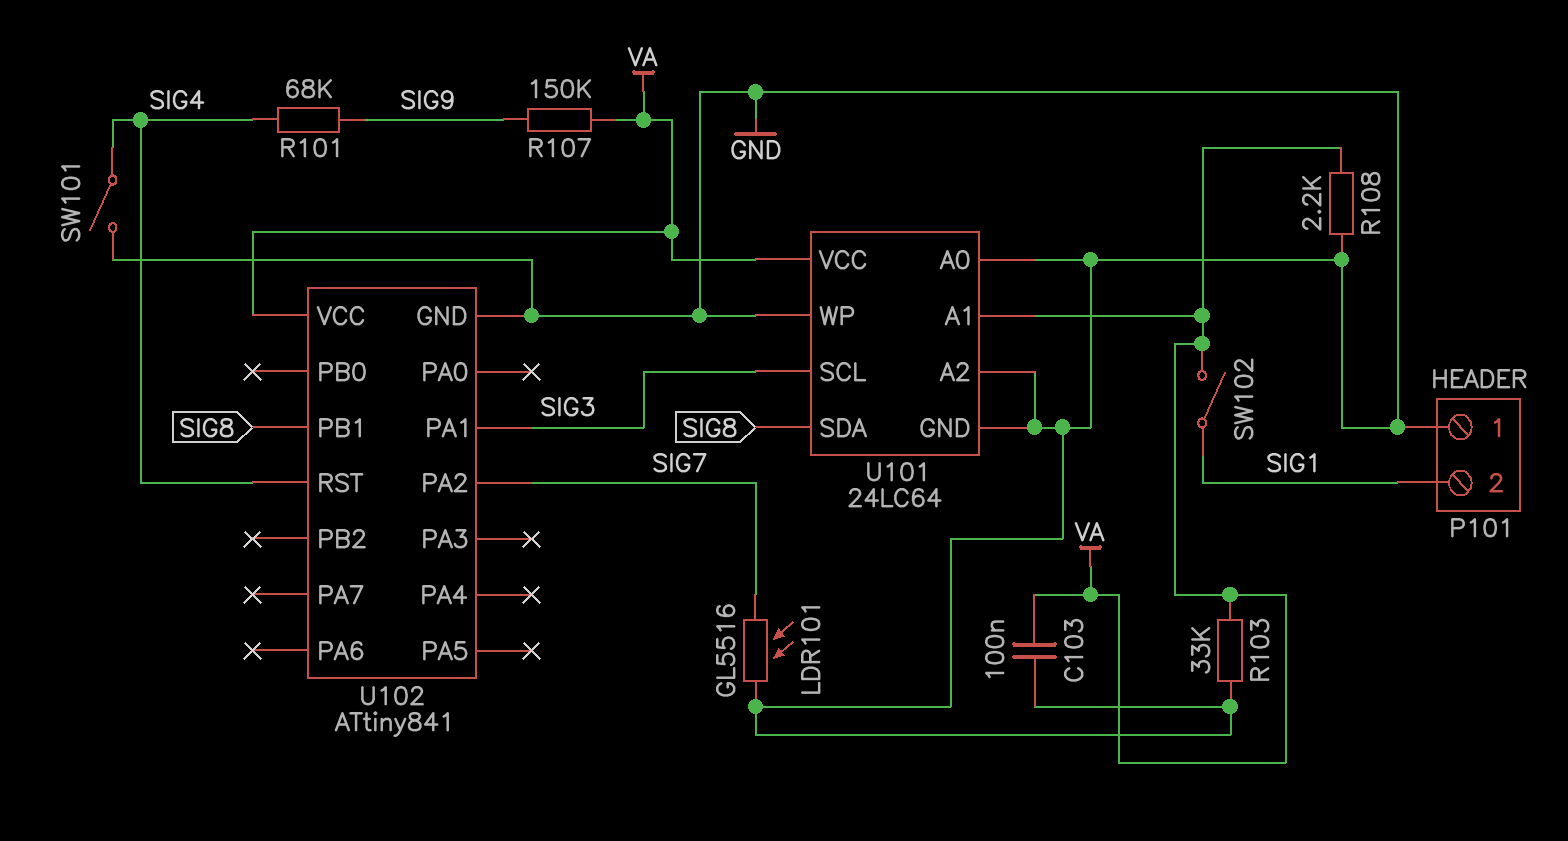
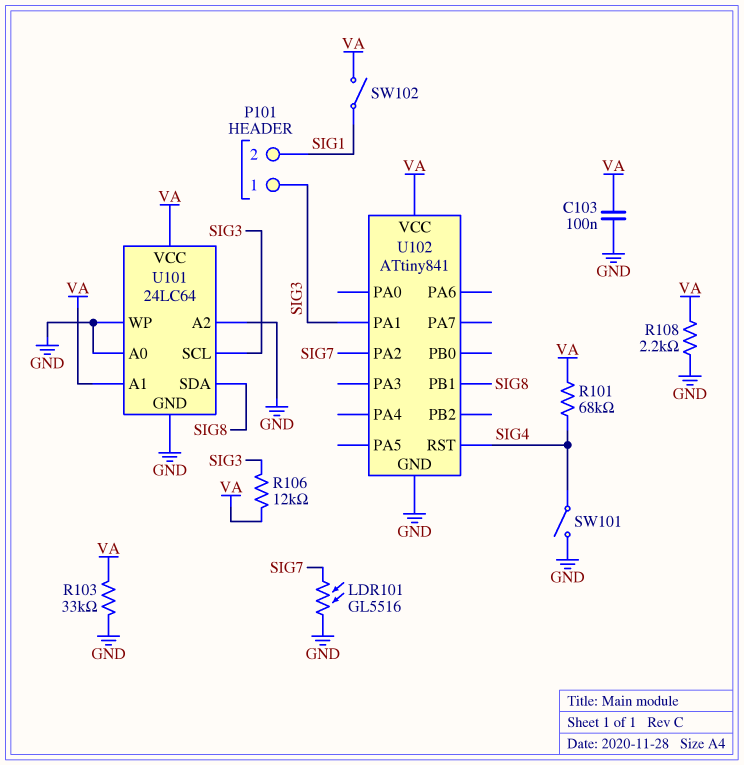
P101 pin 1: GND -> SIG3
R101: 68k (SIG4, SIG9) -> 68k (SIG4, VA)
R106: none -> 12k (SIG3, VA)
R107: 150k (SIG9, VA) -> none

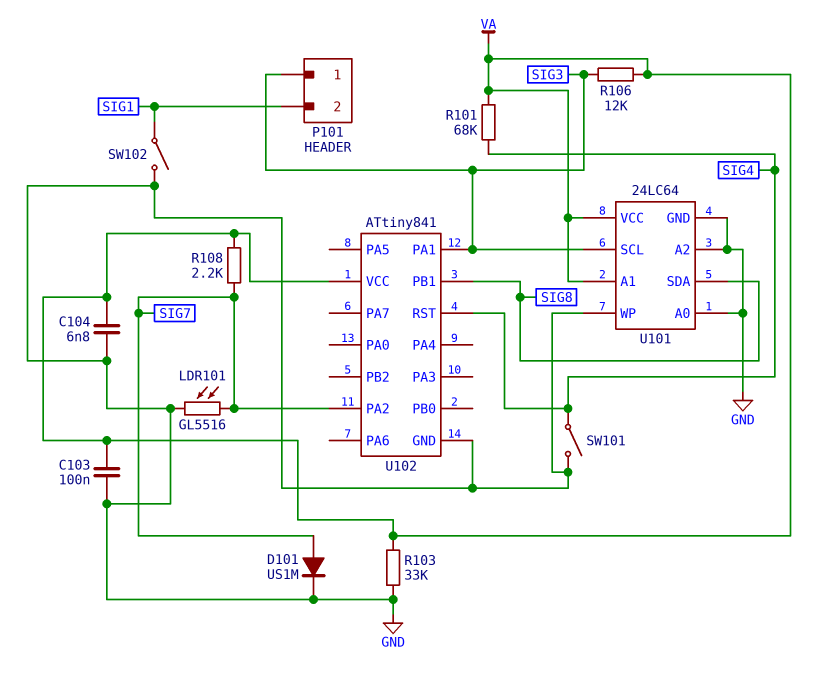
C104: none -> 6.8nF (GND, VA)
D101: none -> diode US1M (A SIG7, K GND)
R108: 2.2k (GND, VA) -> 2.2k (SIG7, VA)
SW102: switch (SIG1, VA) -> switch (GND, SIG1)

